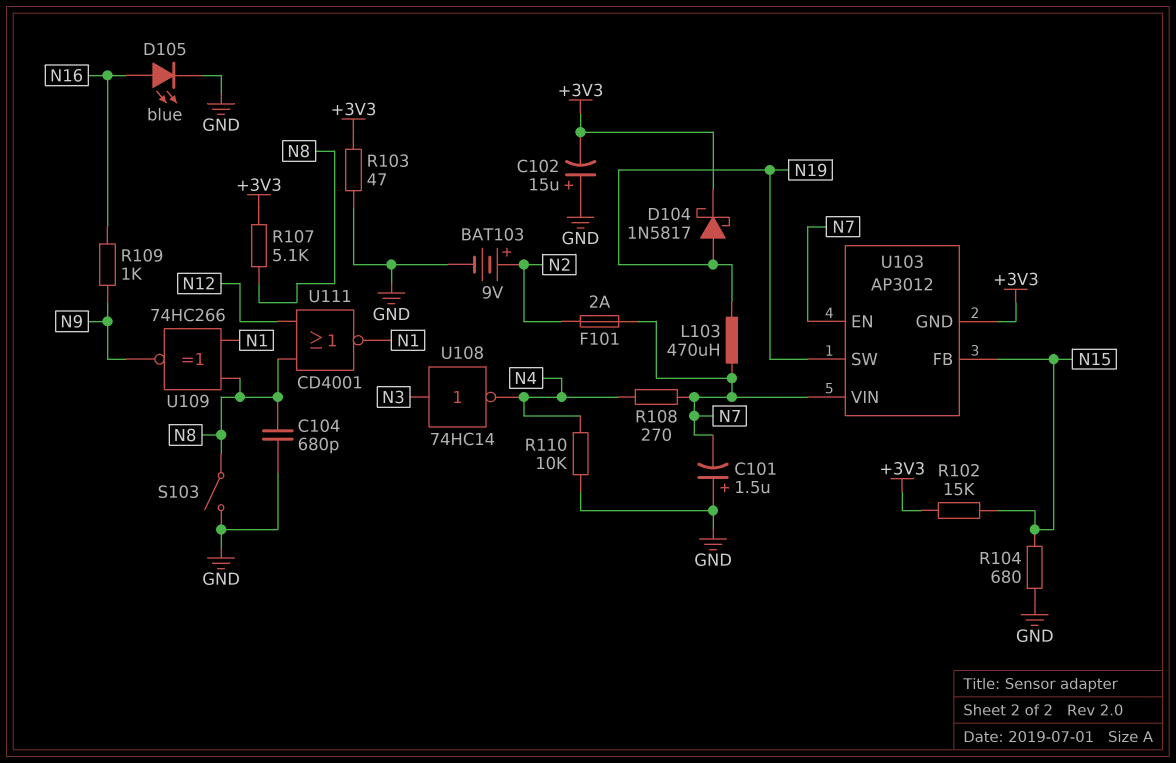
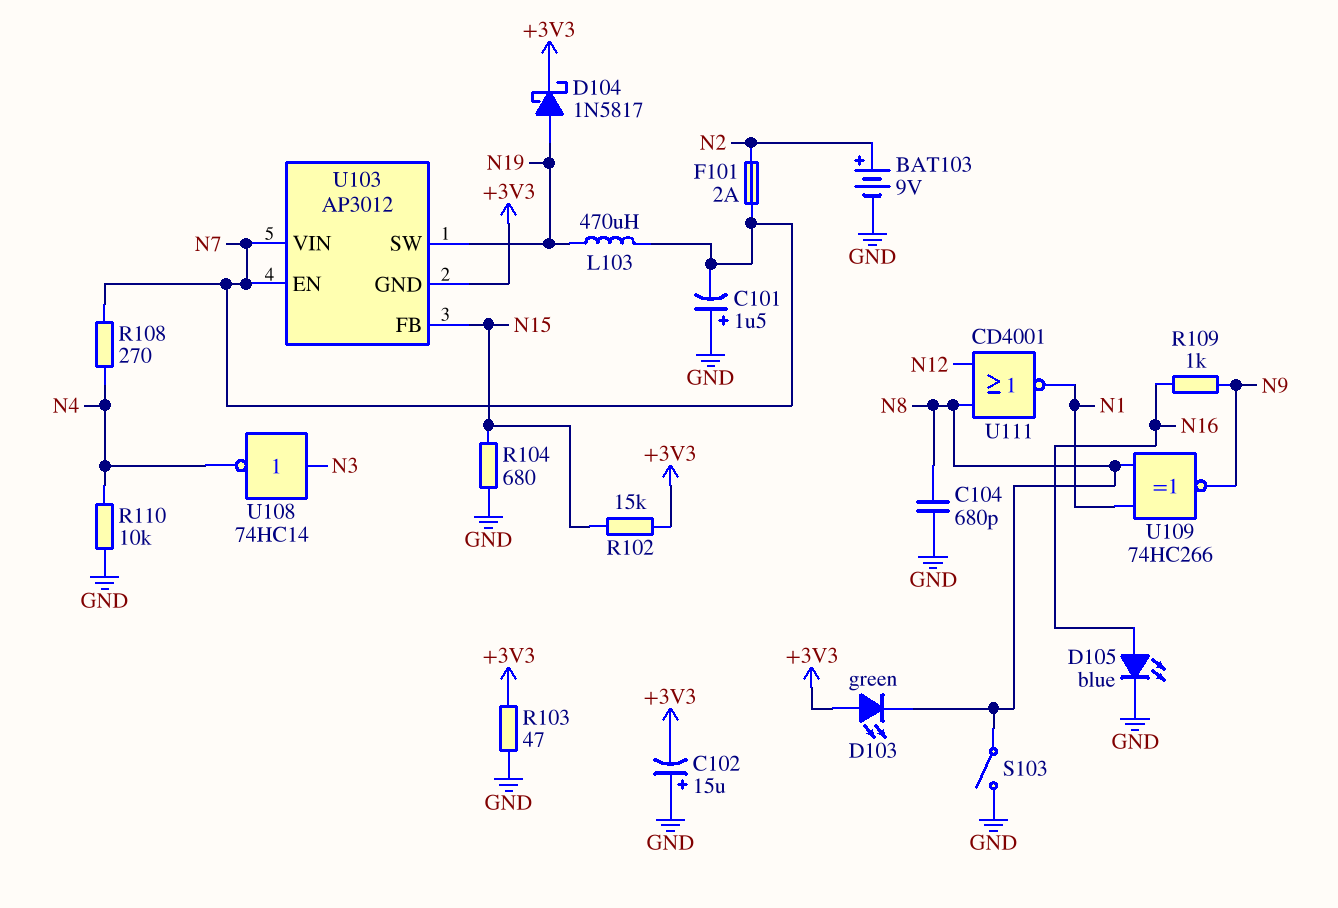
D103: none -> LED green (A +3V3, K N8)
R107: 5.1k (+3V3, N8) -> none

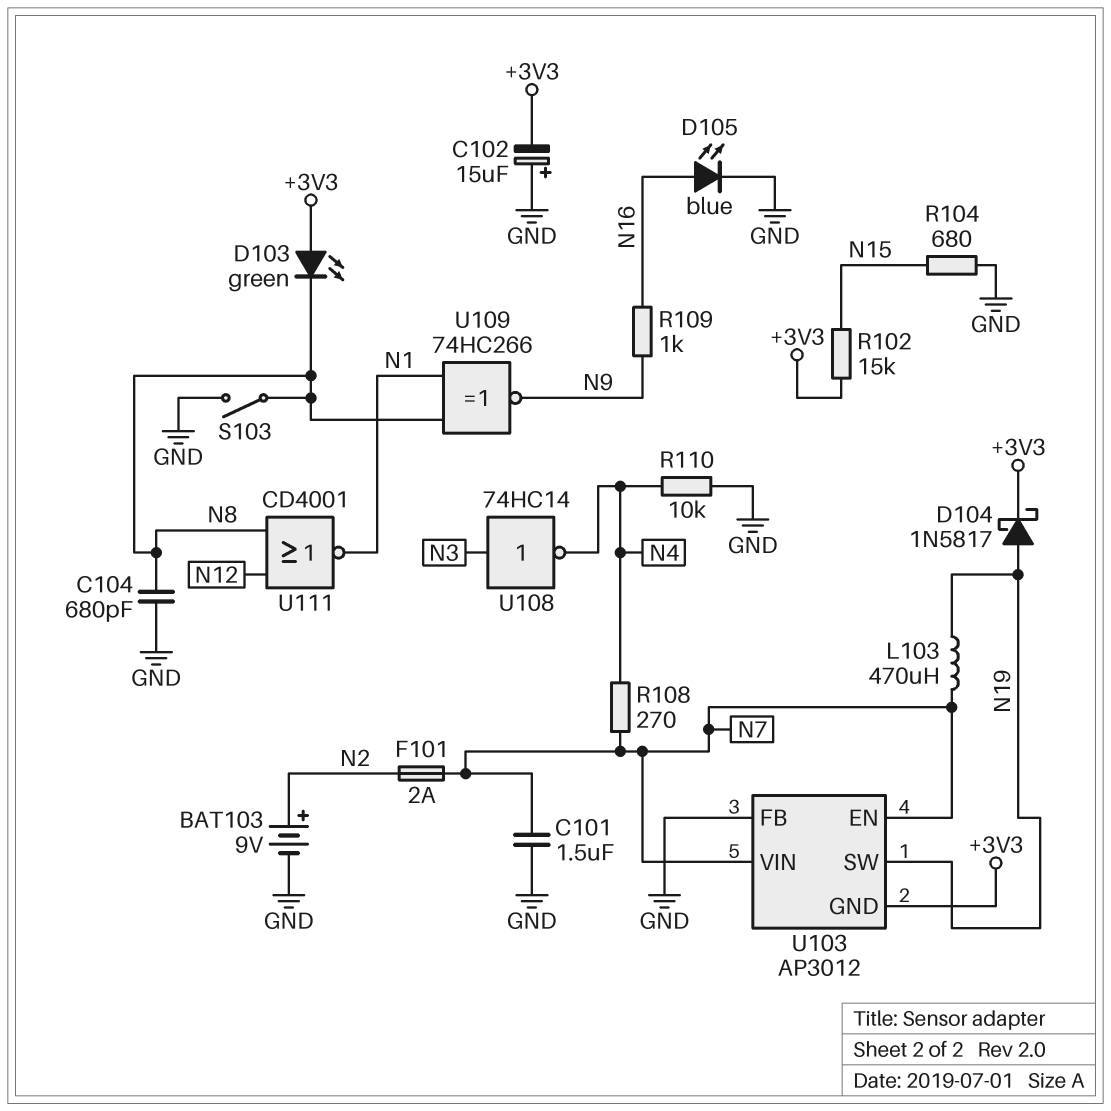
C101: 1.5uF (plus GND, minus N7) -> 1.5uF (GND, N7)
R103: 47 (+3V3, GND) -> none
U103 pin FB: N15 -> GND

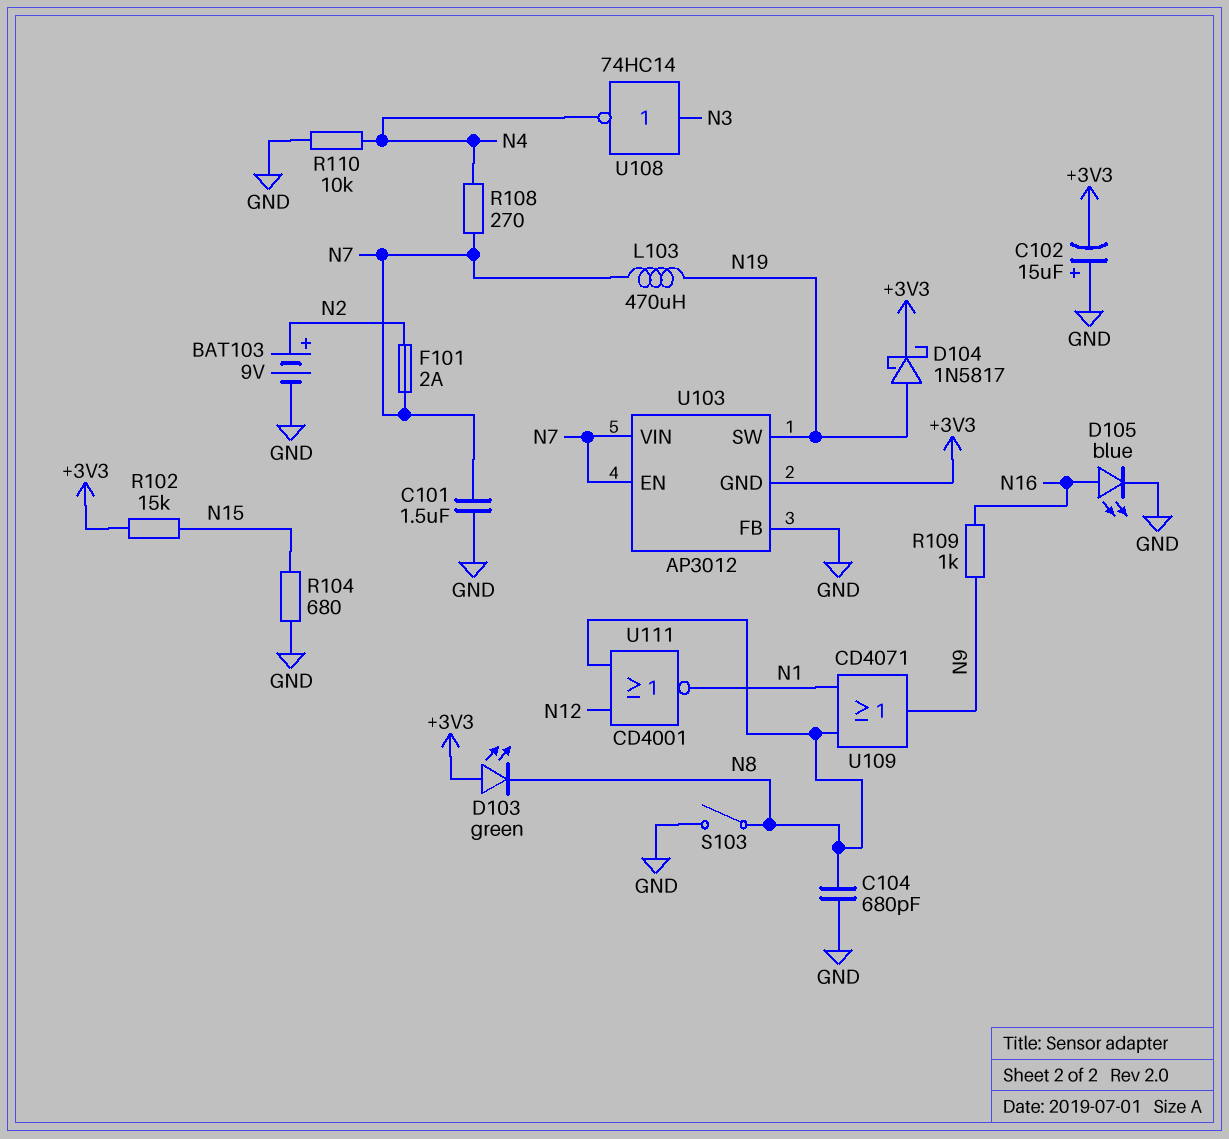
U109: XNOR 74HC266 (in N1, in N8, out N9) -> OR CD4071 (in N1, in N8, out N9)

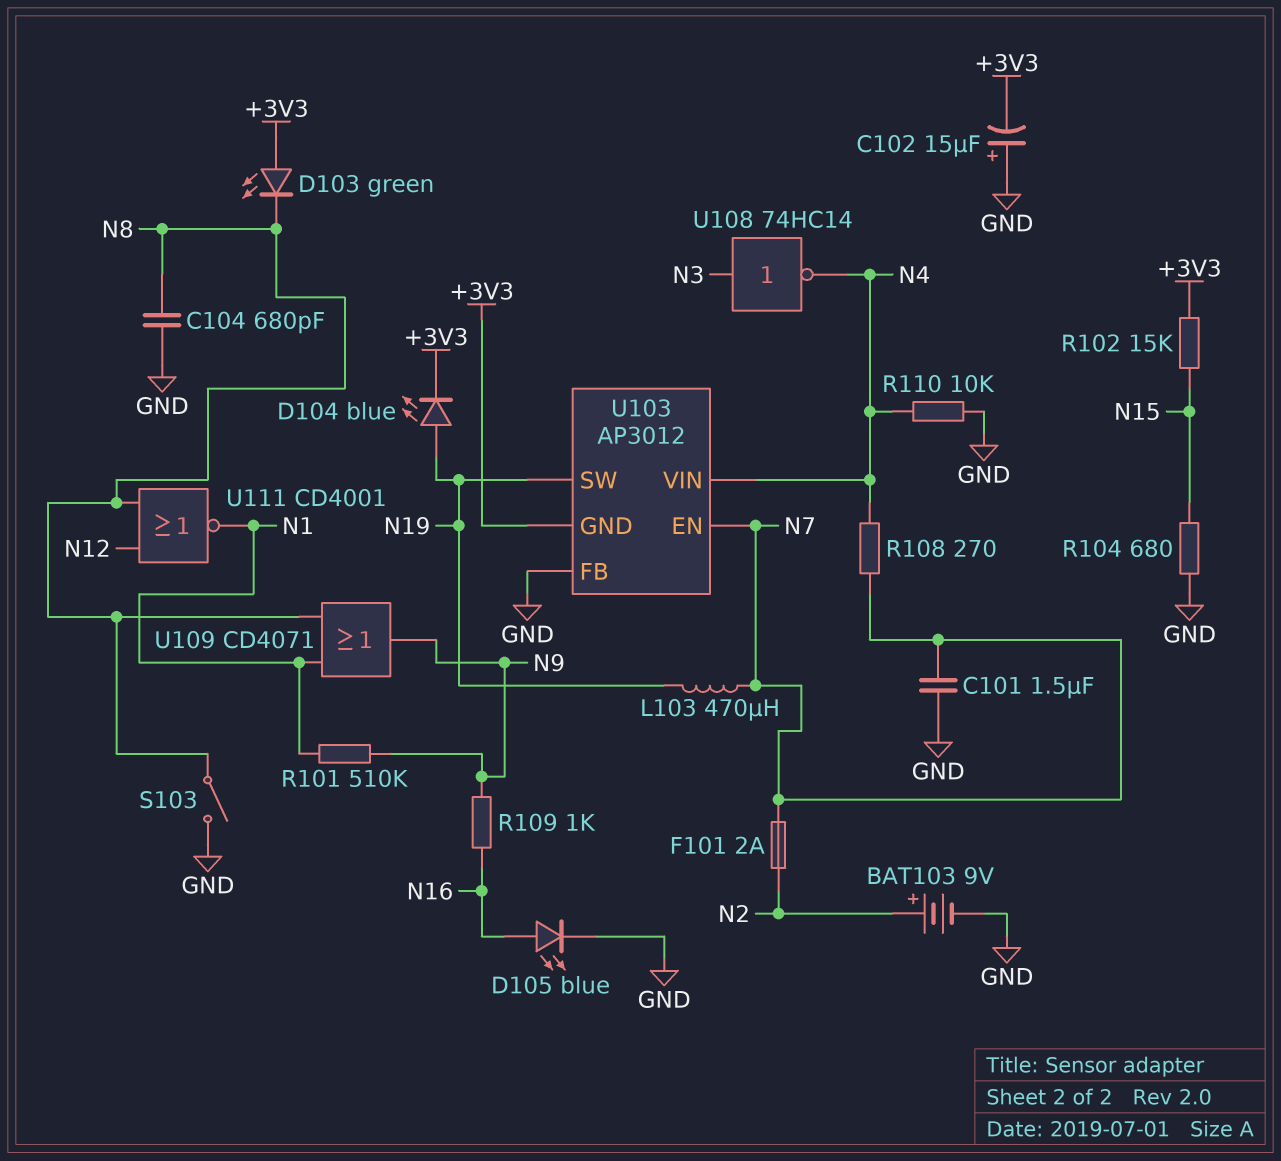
D104: schottky 1N5817 (A N19, K +3V3) -> LED blue (A N19, K +3V3)
R101: none -> 510k (N1, N9)
U103 pin VIN: N7 -> N4

